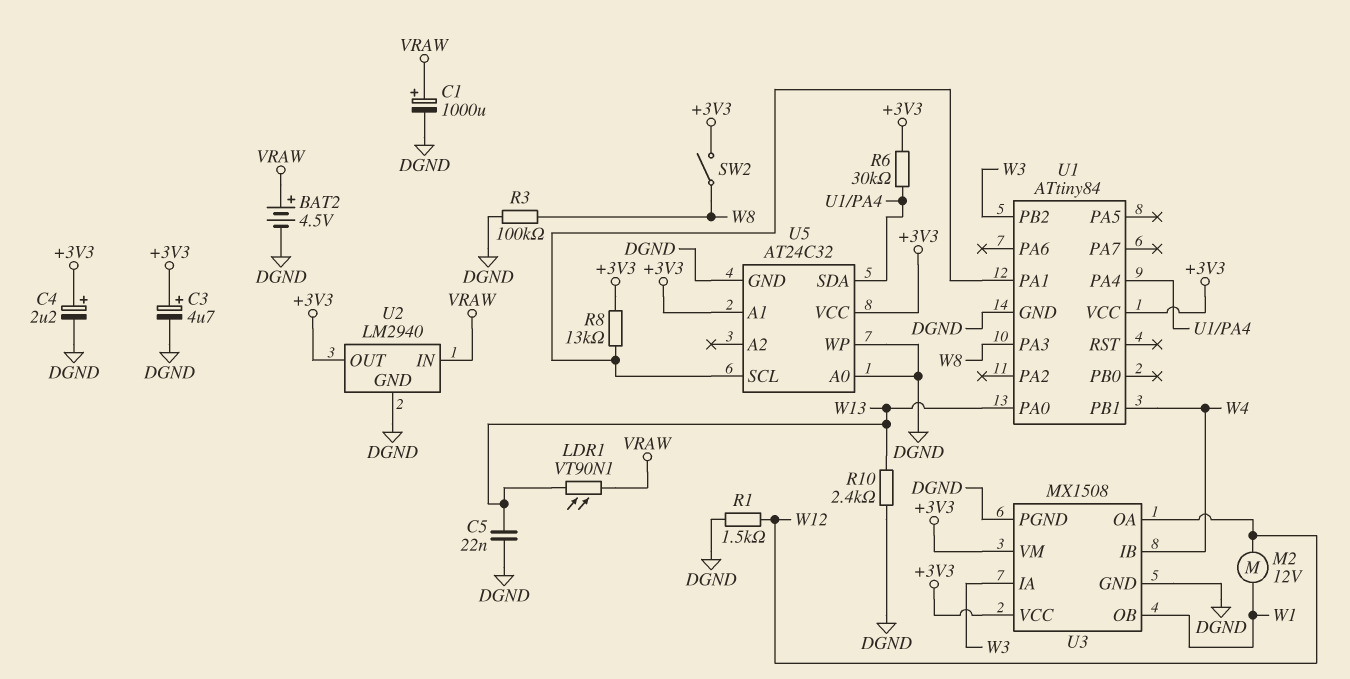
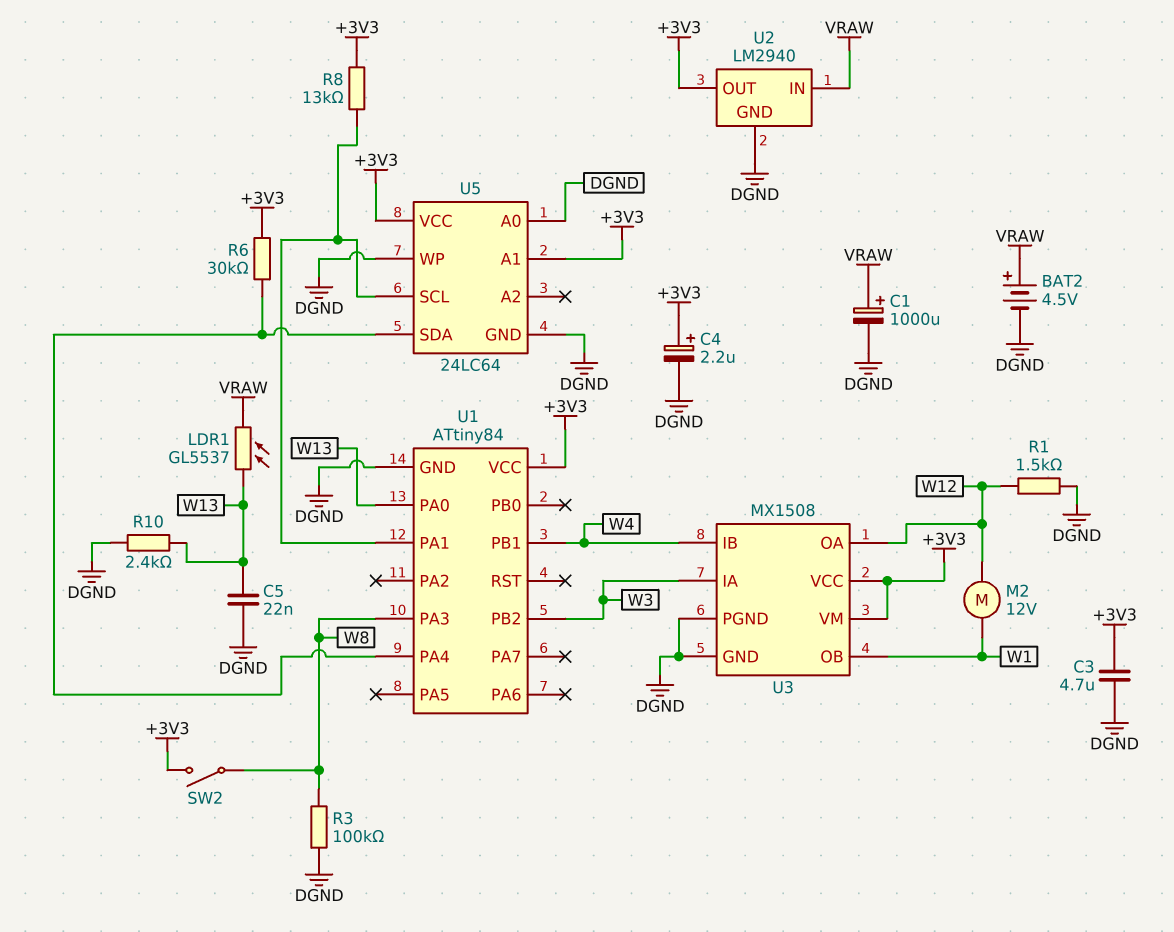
C3: 4.7uF (plus +3V3, minus DGND) -> 4.7uF (+3V3, DGND)
LDR1: VT90N1 (VRAW, W13) -> GL5537 (VRAW, W13)
U5: AT24C32 -> 24LC64

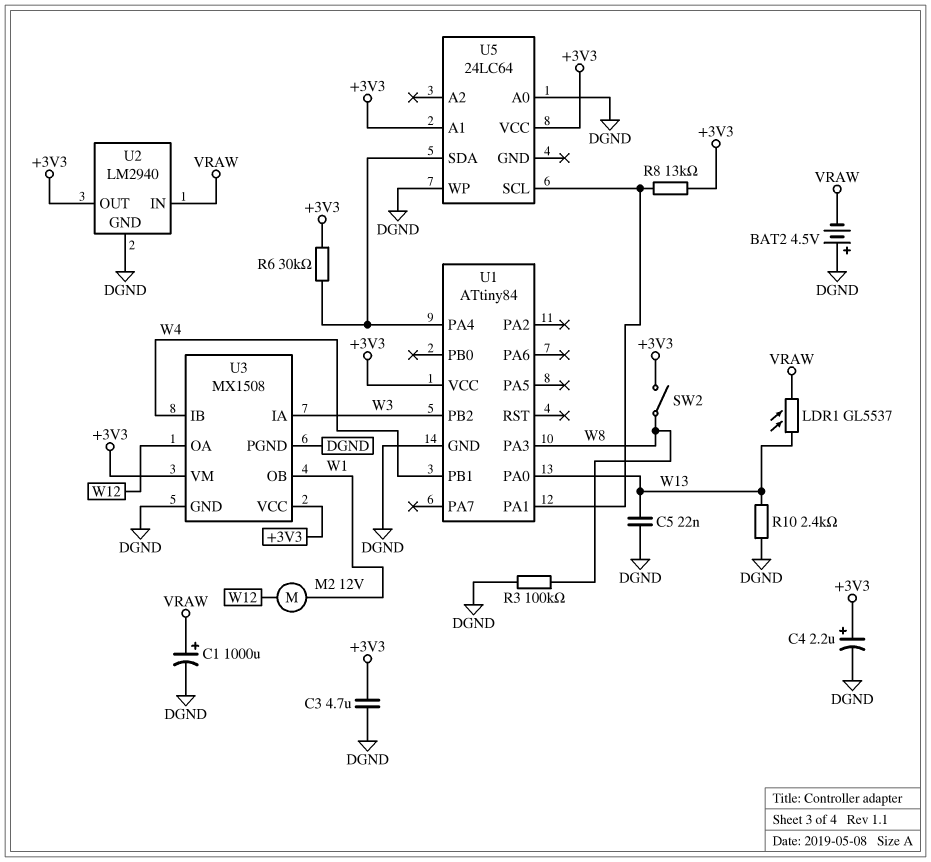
BAT2: 4.5V (plus VRAW, minus DGND) -> 4.5V (plus DGND, minus VRAW)
R1: 1.5k (DGND, W12) -> none
U5 pin GND: DGND -> none

